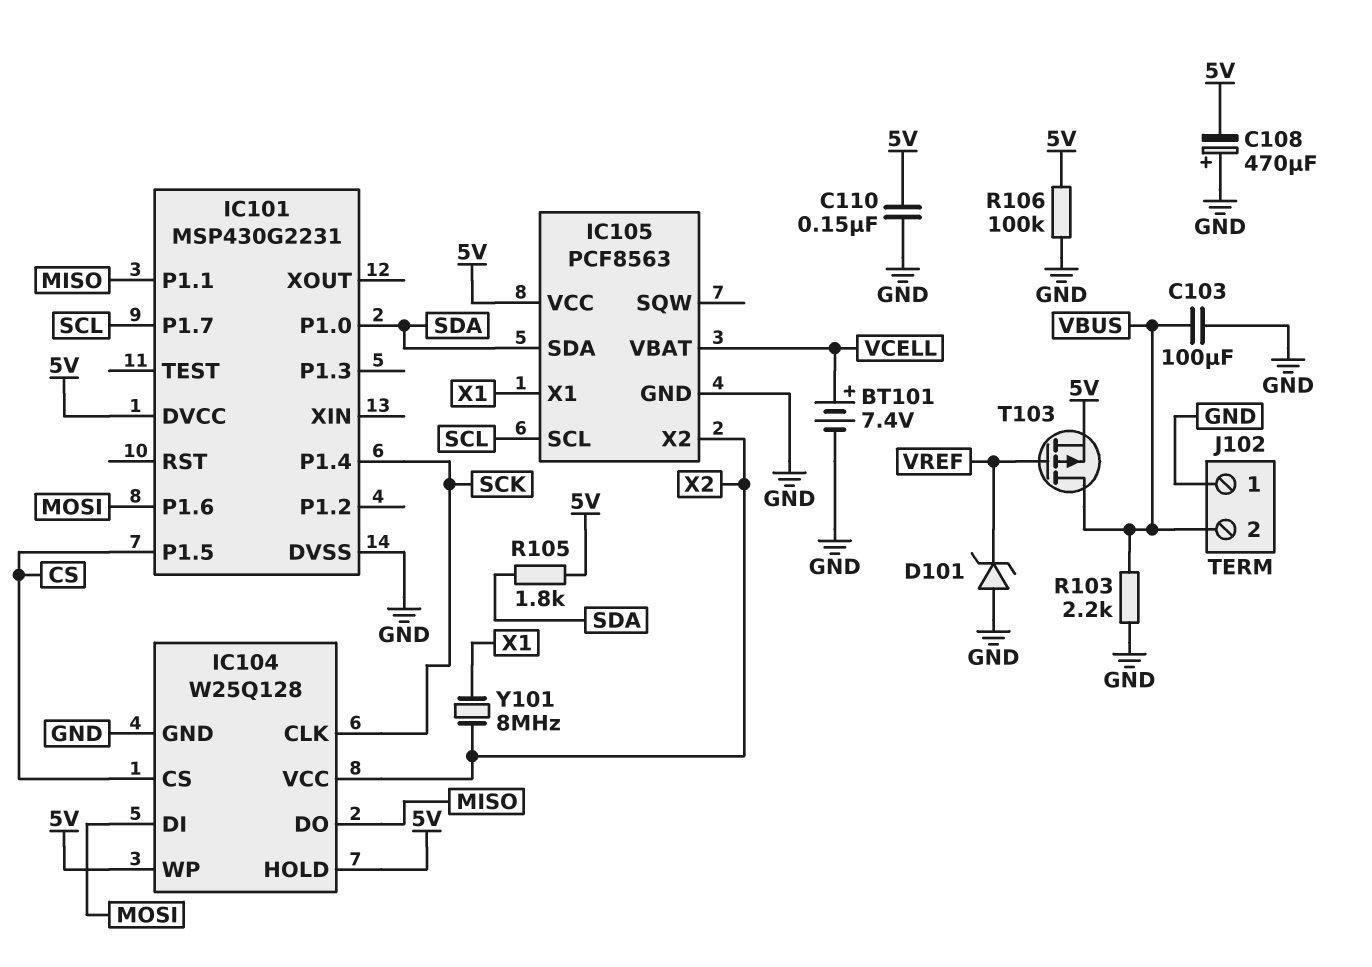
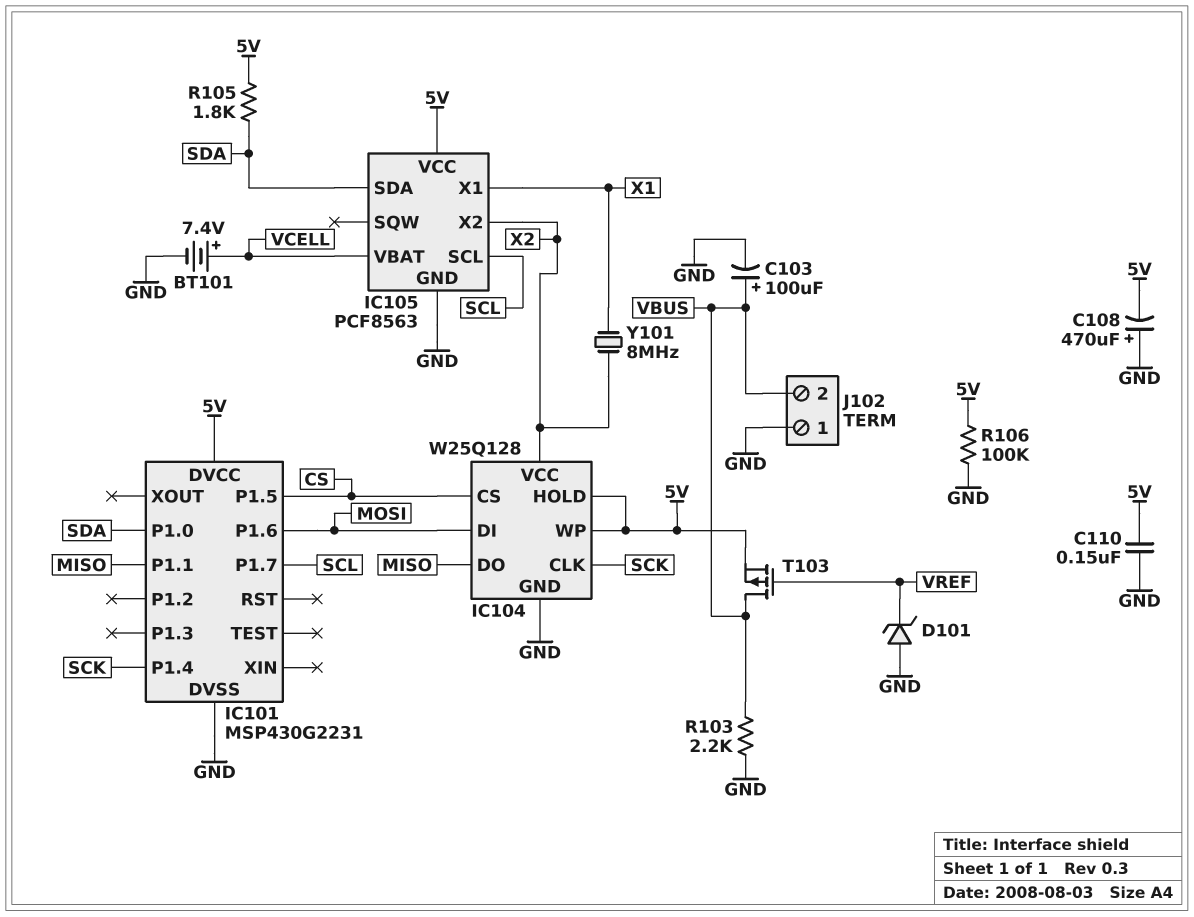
C103: 100uF (GND, VBUS) -> 100uF (plus VBUS, minus GND)

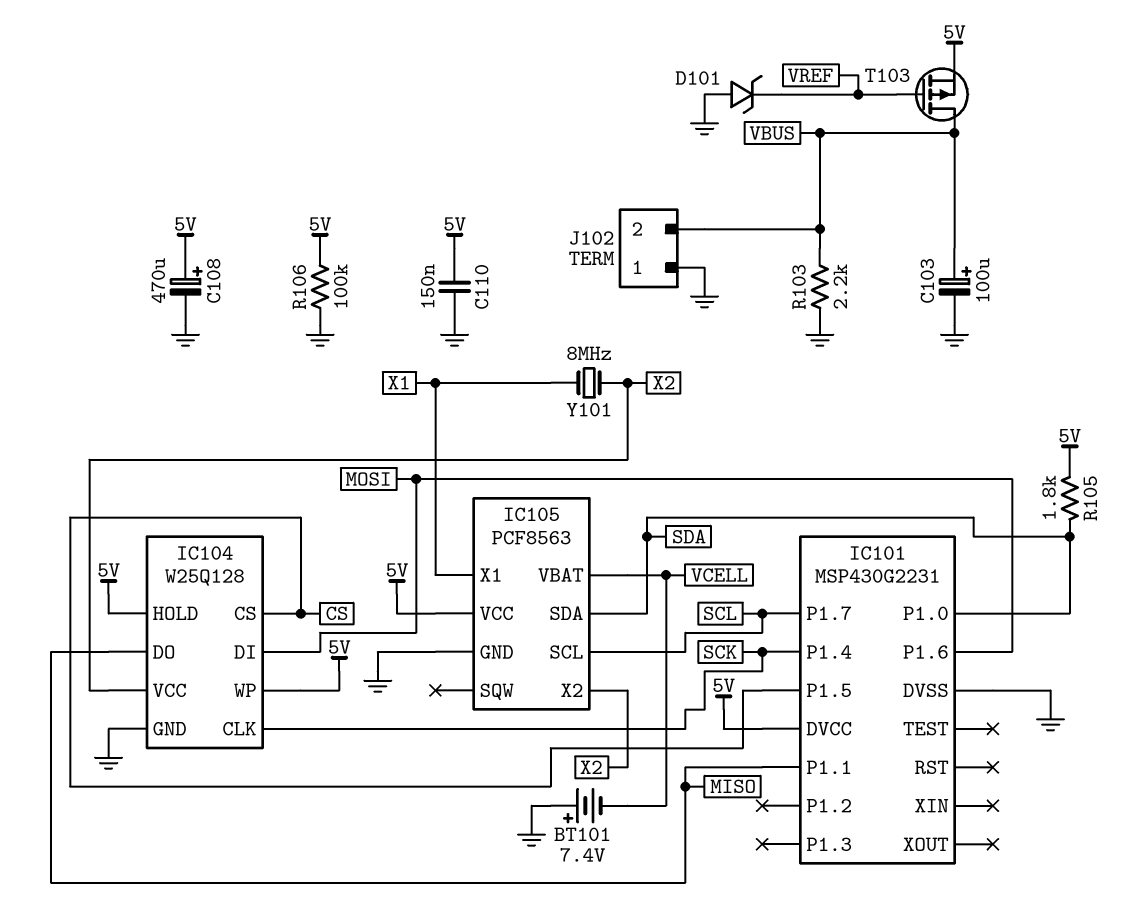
BT101: 7.4V (plus VCELL, minus GND) -> 7.4V (plus GND, minus VCELL)
C108: 470uF (plus GND, minus 5V) -> 470uF (plus 5V, minus GND)

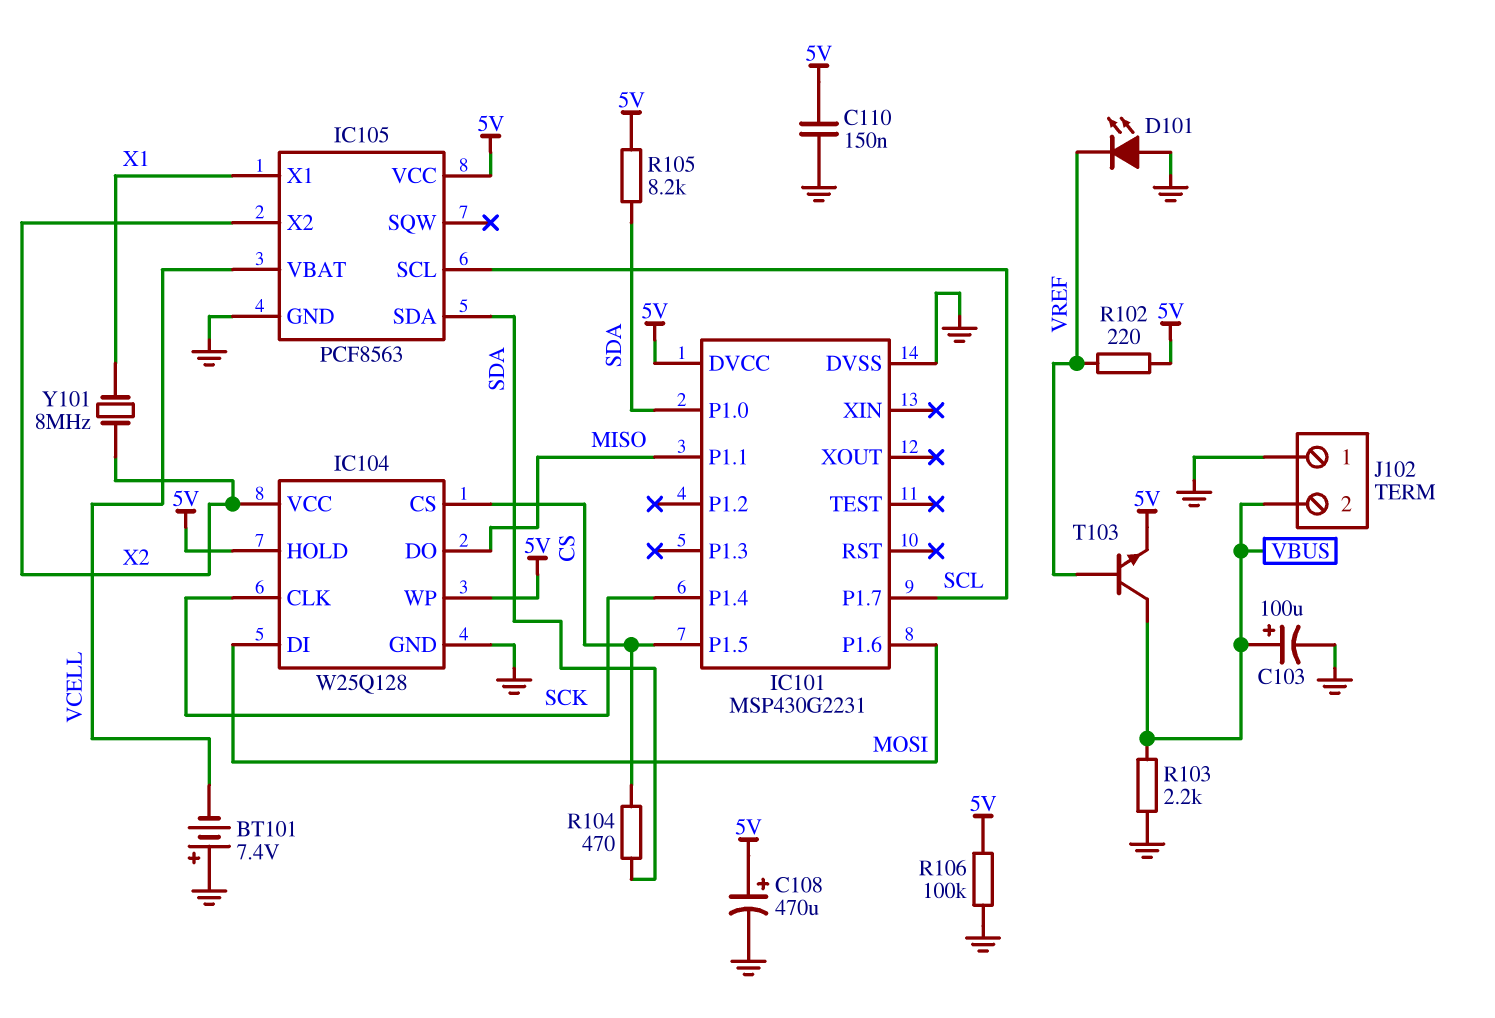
D101: zener (A GND, K VREF) -> LED (A GND, K VREF)
R102: none -> 220 (5V, VREF)
R104: none -> 470 (CS, SDA)
R105: 1.8k (5V, SDA) -> 8.2k (5V, SDA)
T103: PMOS (G VREF, D VBUS, S 5V) -> NPN (B VREF, C VBUS, E 5V)

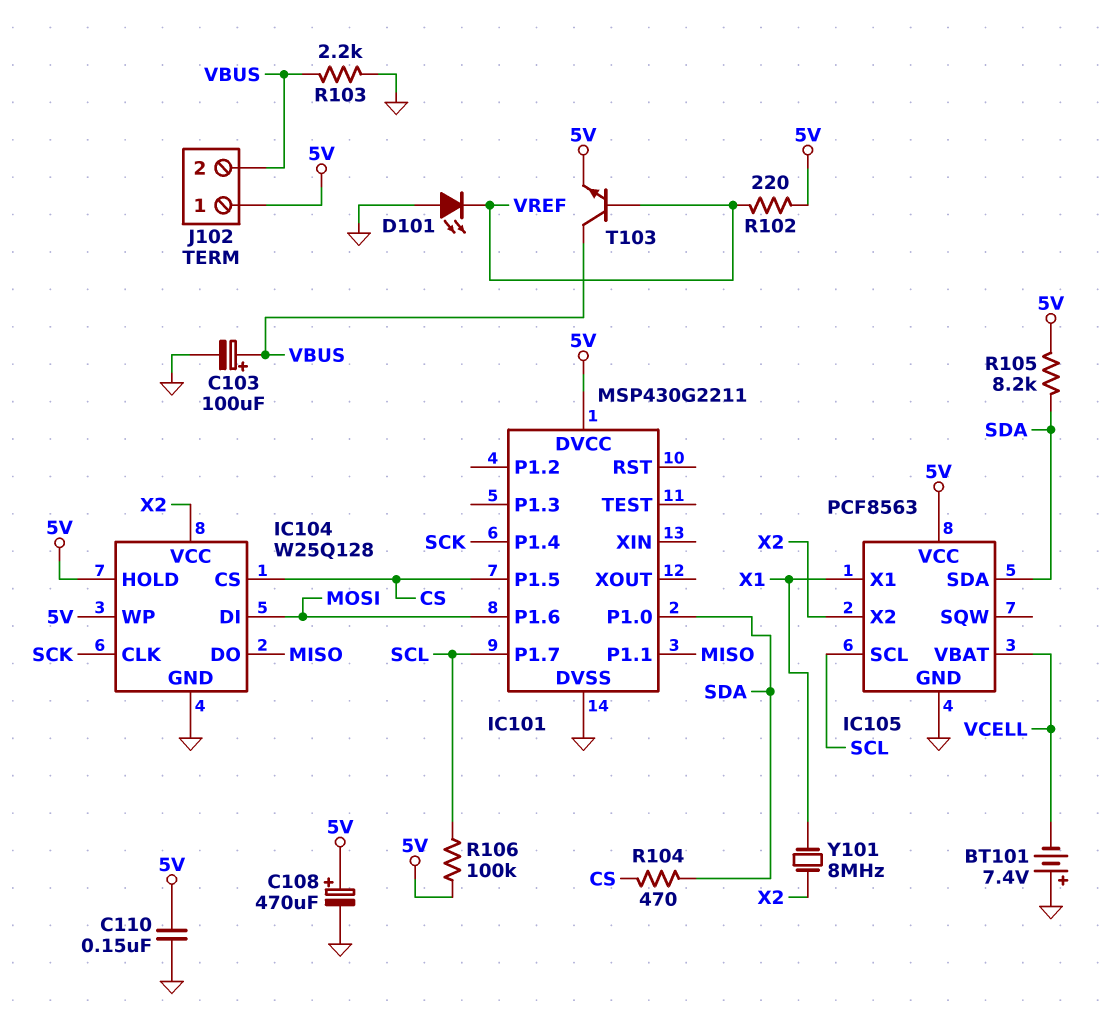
IC101: MSP430G2231 -> MSP430G2211
J102 pin 1: GND -> 5V
R106: 100k (5V, GND) -> 100k (5V, SCL)

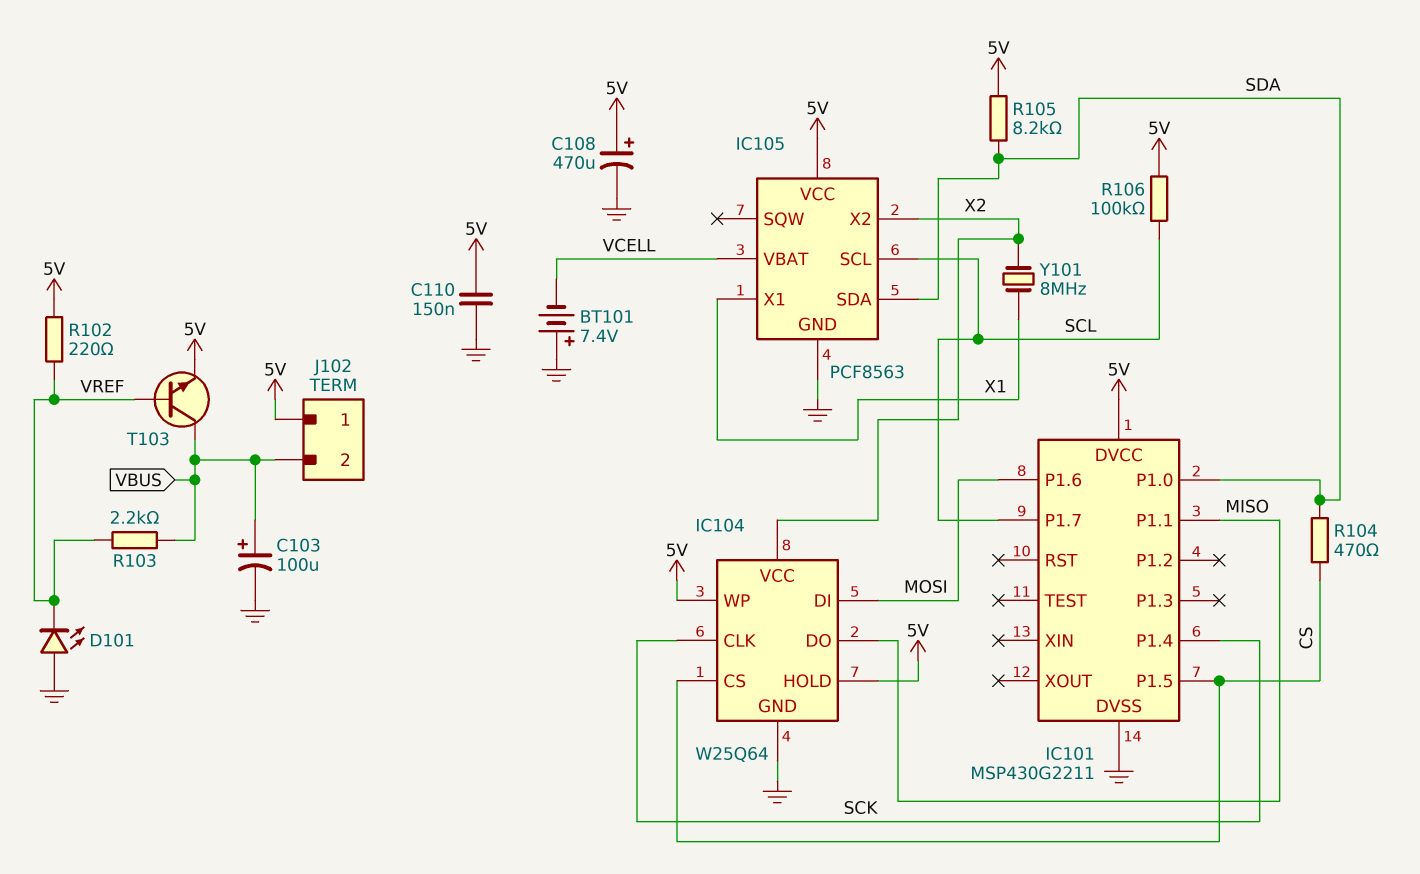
IC104: W25Q128 -> W25Q64
R103: 2.2k (GND, VBUS) -> 2.2k (VBUS, VREF)

